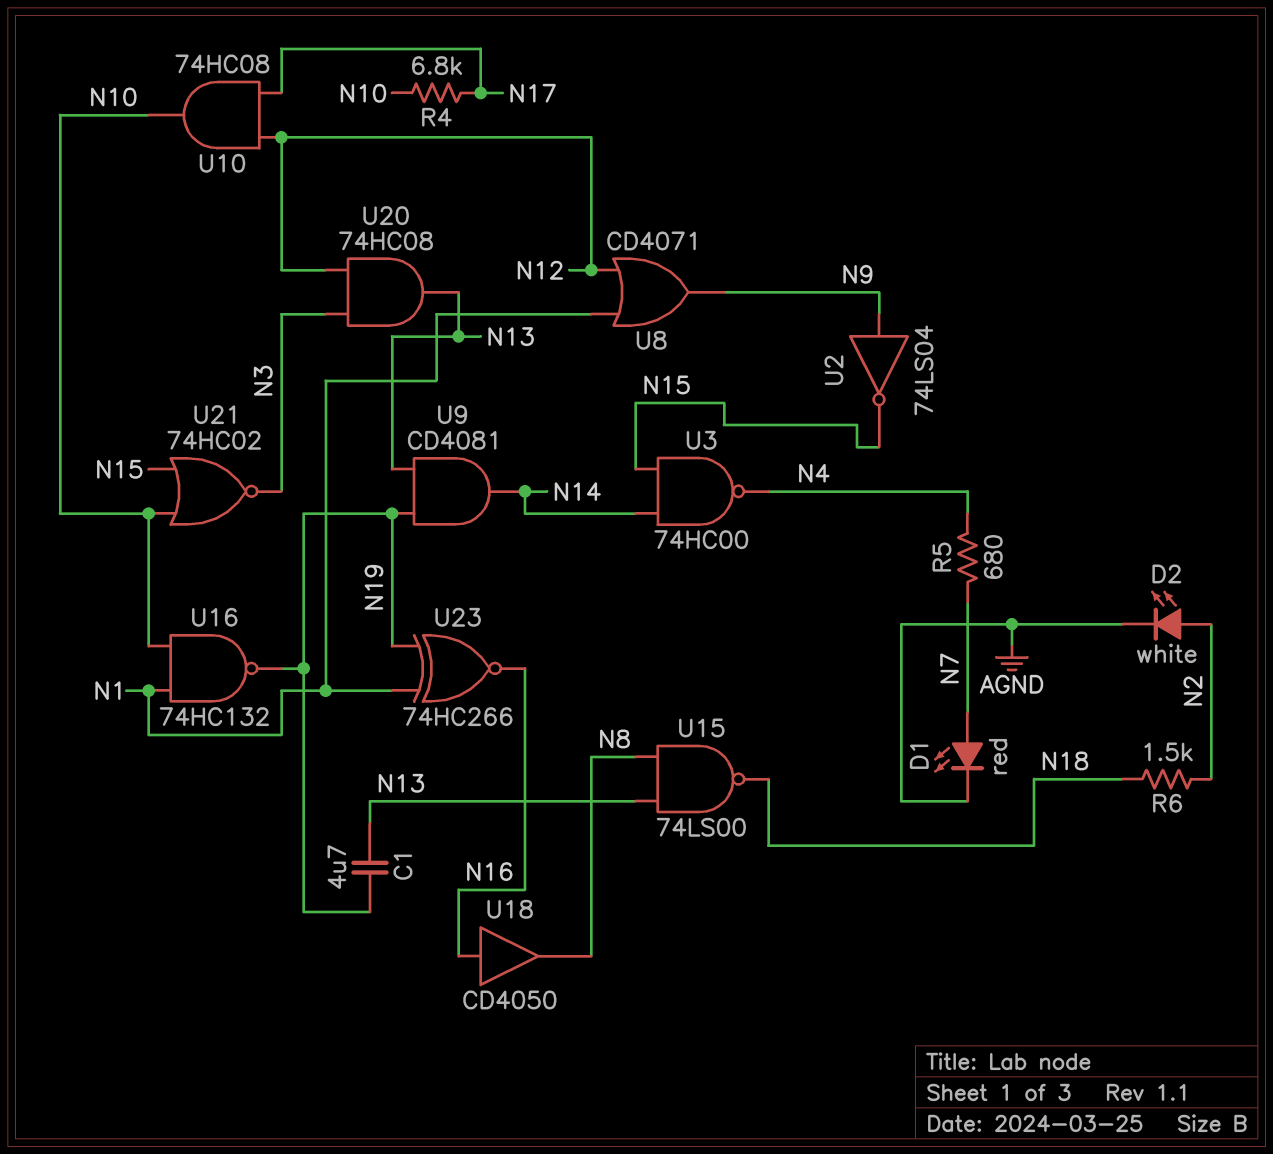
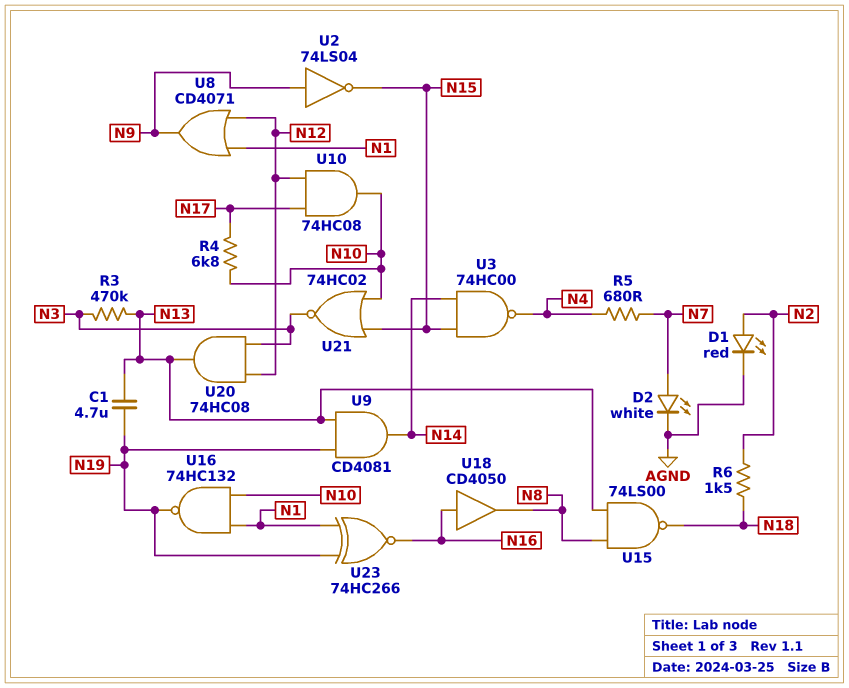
D1: LED red (A N7, K AGND) -> LED red (A N2, K AGND)
D2: LED white (A N2, K AGND) -> LED white (A N7, K AGND)
R3: none -> 470k (N3, N13)

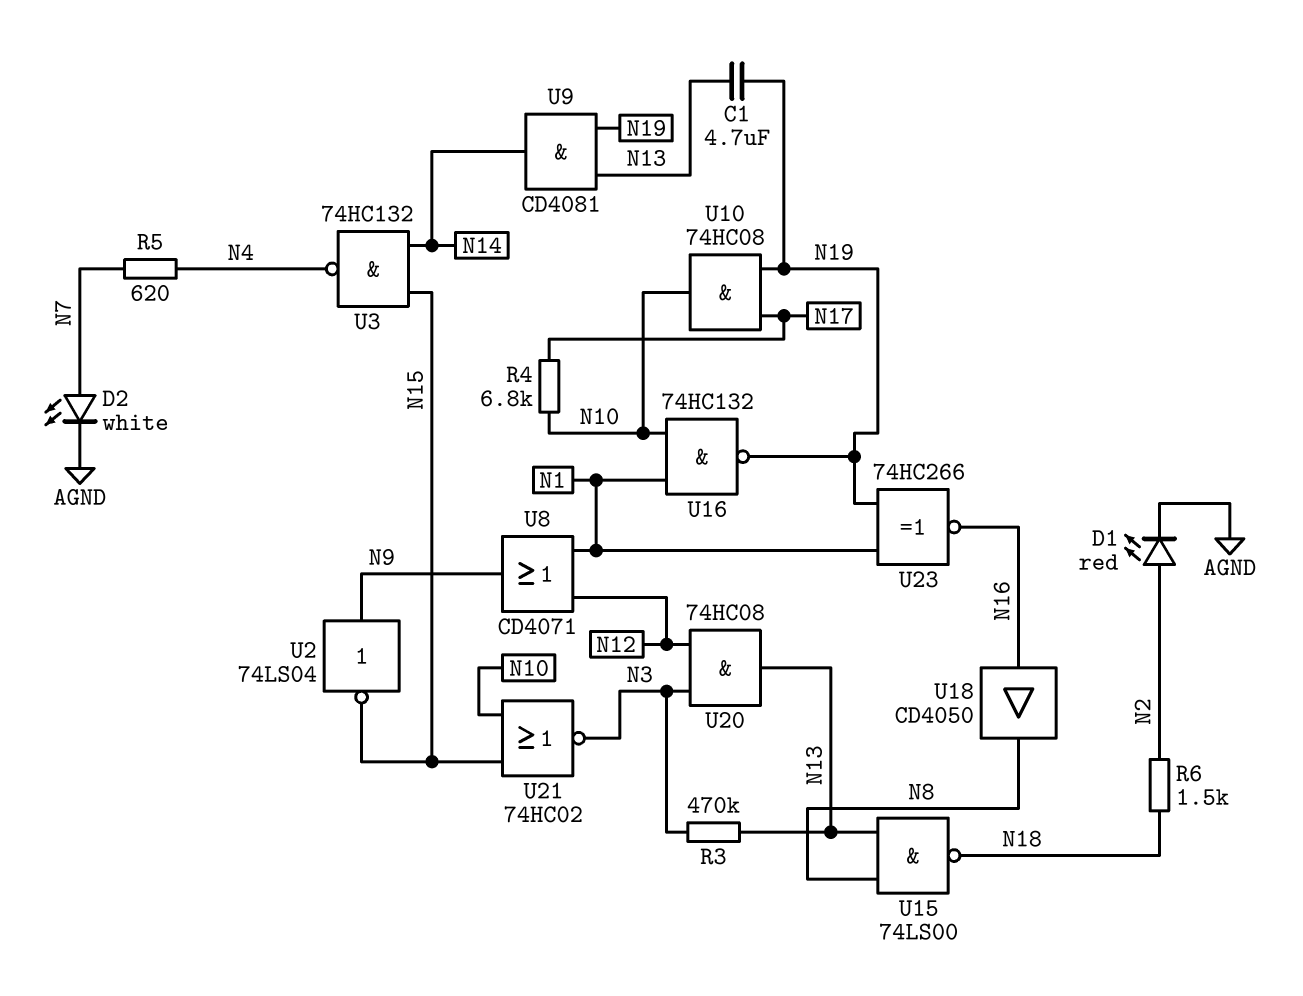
R5: 680 (N4, N7) -> 620 (N4, N7)
U3: NAND 74HC00 (in N14, in N15, out N4) -> NAND 74HC132 (in N14, in N15, out N4)
U10: AND 74HC08 (in N12, in N17, out N10) -> AND 74HC08 (in N17, in N19, out N10)

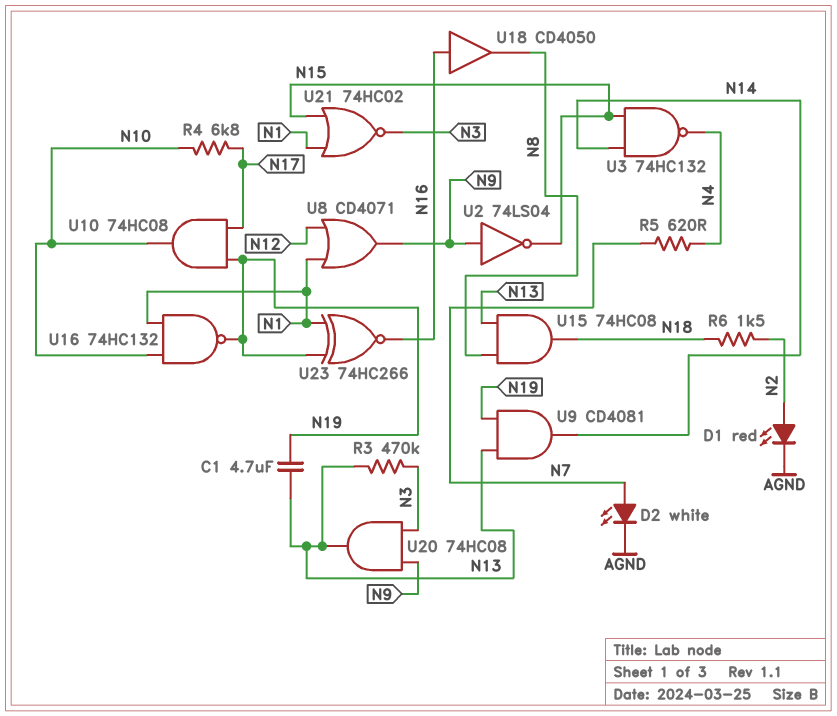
U15: NAND 74LS00 (in N8, in N13, out N18) -> AND 74HC08 (in N8, in N13, out N18)
U20: AND 74HC08 (in N3, in N12, out N13) -> AND 74HC08 (in N3, in N9, out N13)
U21: NOR 74HC02 (in N10, in N15, out N3) -> NOR 74HC02 (in N1, in N15, out N3)

